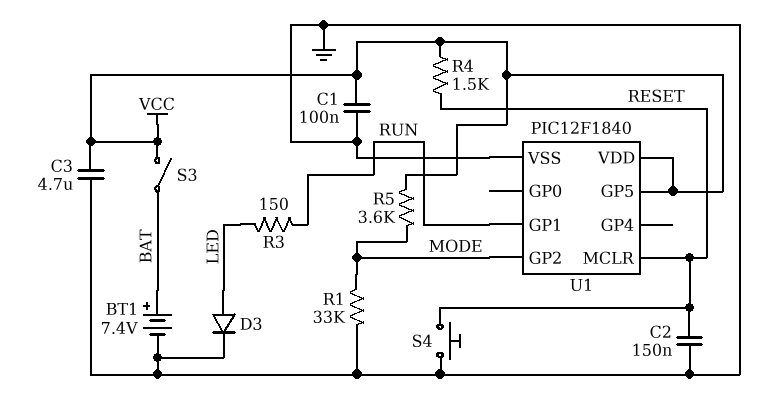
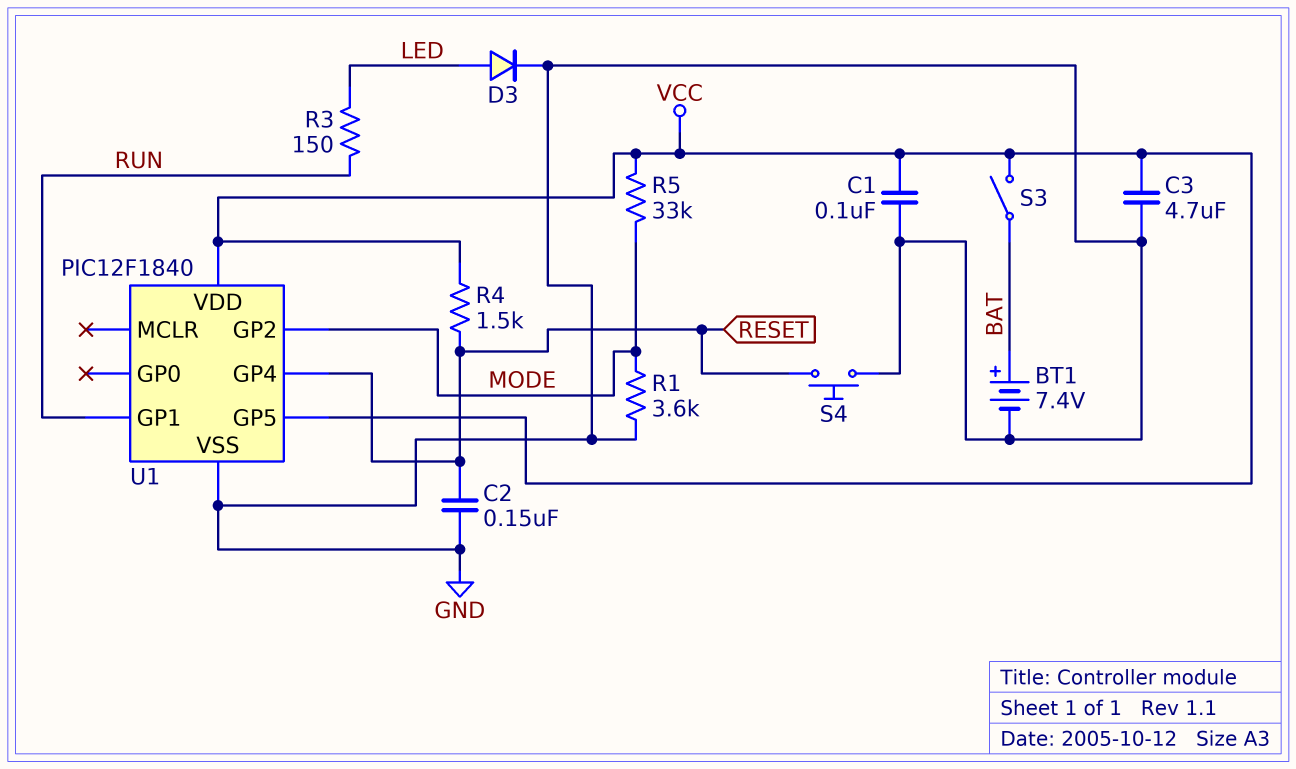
R1: 33k (GND, MODE) -> 3.6k (GND, MODE)
R5: 3.6k (MODE, VCC) -> 33k (MODE, VCC)
U1 pin GP4: none -> RESET
U1 pin MCLR: RESET -> none

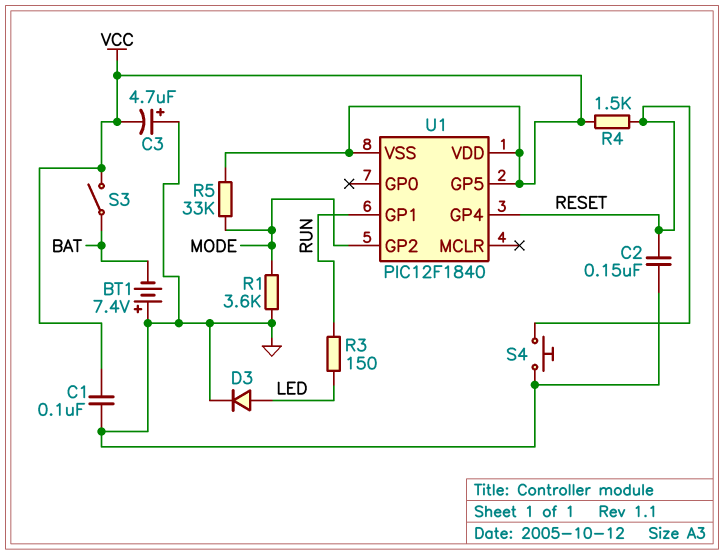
BT1: 7.4V (plus BAT, minus GND) -> 7.4V (plus GND, minus BAT)
C3: 4.7uF (GND, VCC) -> 4.7uF (plus GND, minus VCC)
U1 pin VSS: GND -> VCC

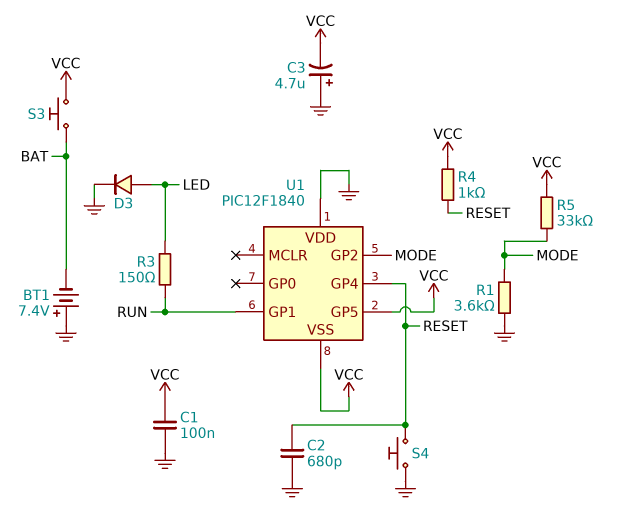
C2: 150nF (GND, RESET) -> 680pF (GND, RESET)
R4: 1.5k (RESET, VCC) -> 1k (RESET, VCC)
S3: switch (BAT, VCC) -> button (BAT, VCC)
U1 pin VDD: VCC -> GND

